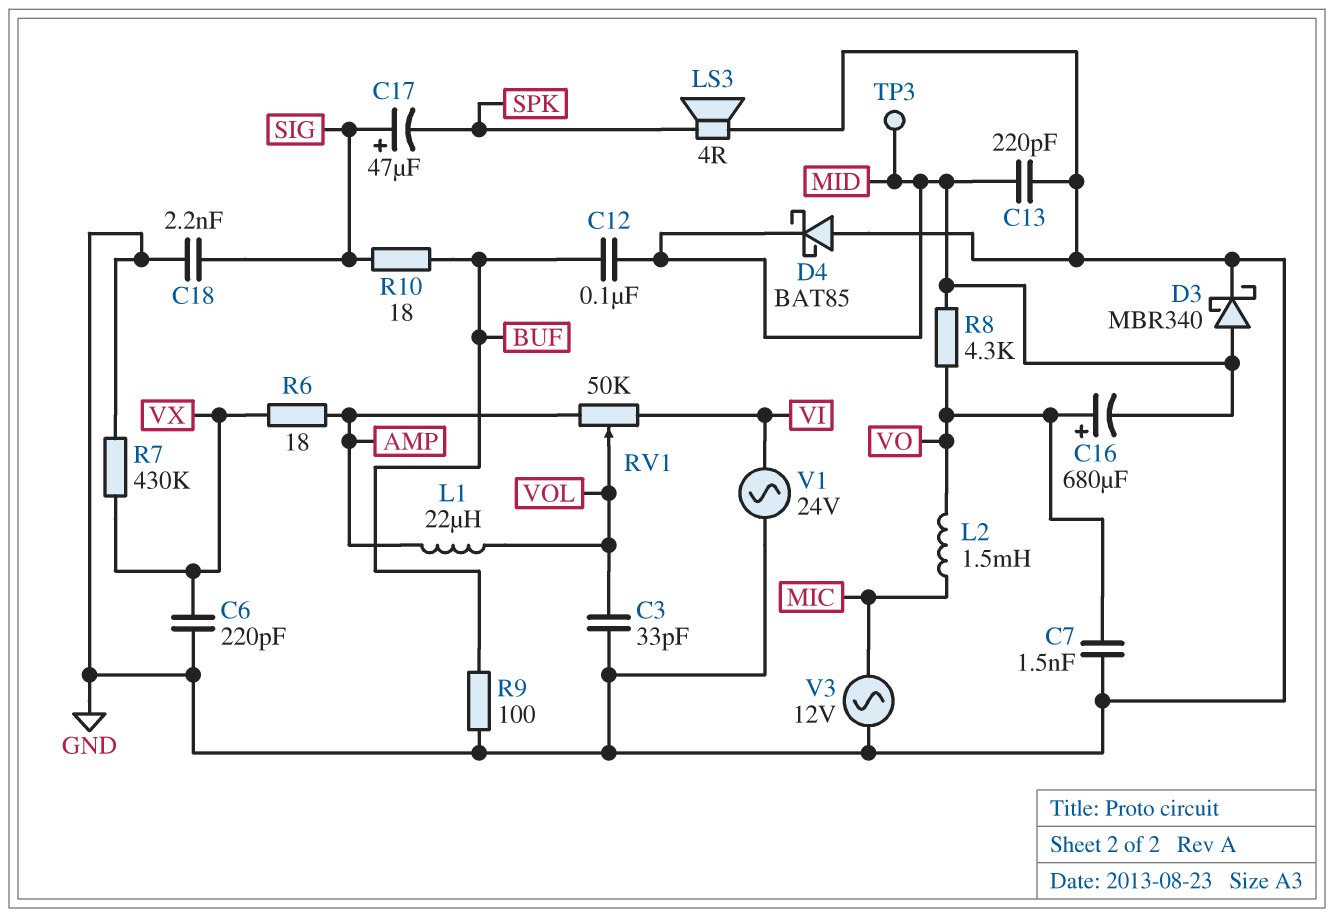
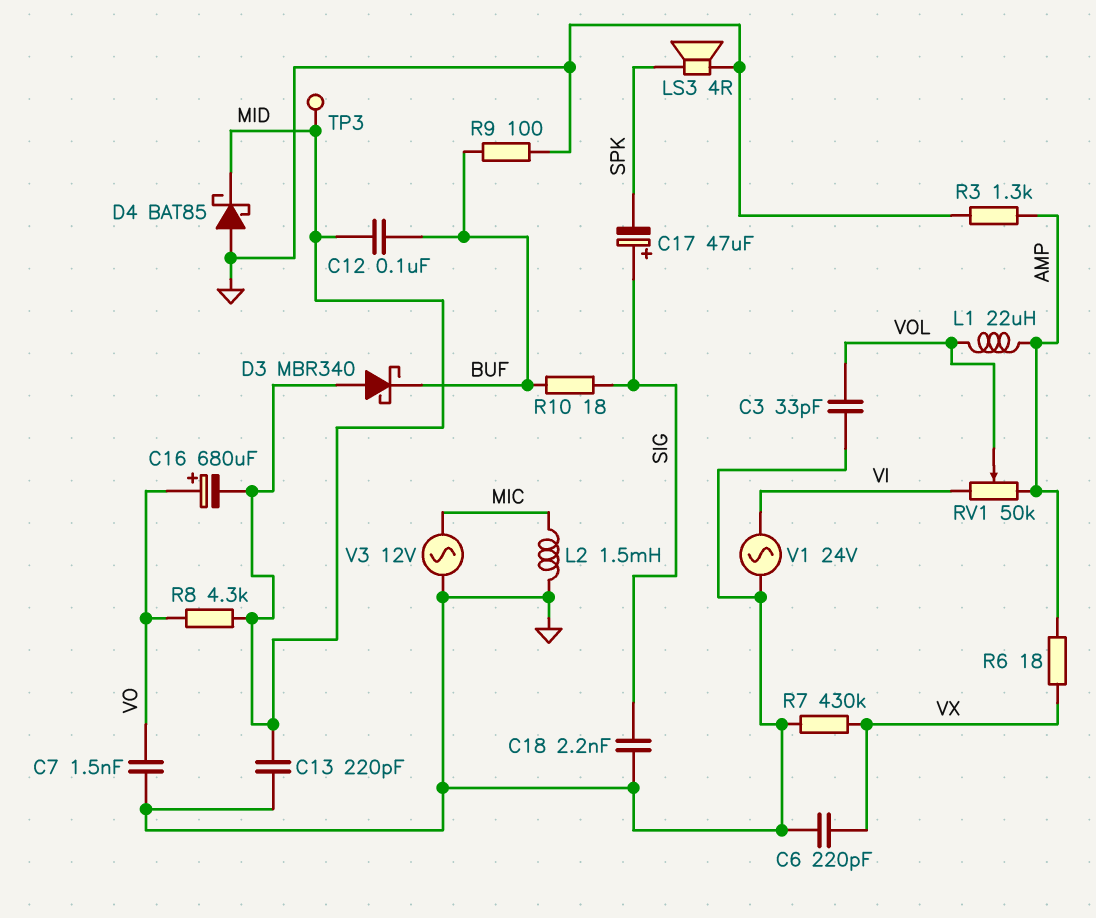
D3: schottky MBR340 (A MID, K GND) -> schottky MBR340 (A MID, K BUF)
L2: 1.5mH (MIC, VO) -> 1.5mH (GND, MIC)
R3: none -> 1.3k (AMP, GND)

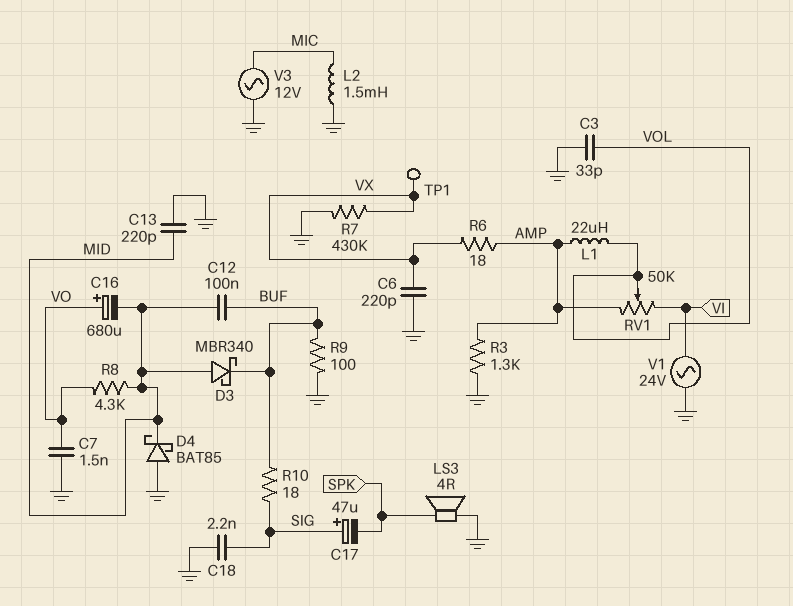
TP1: none -> test point (VX)
TP3: test point (MID) -> none

